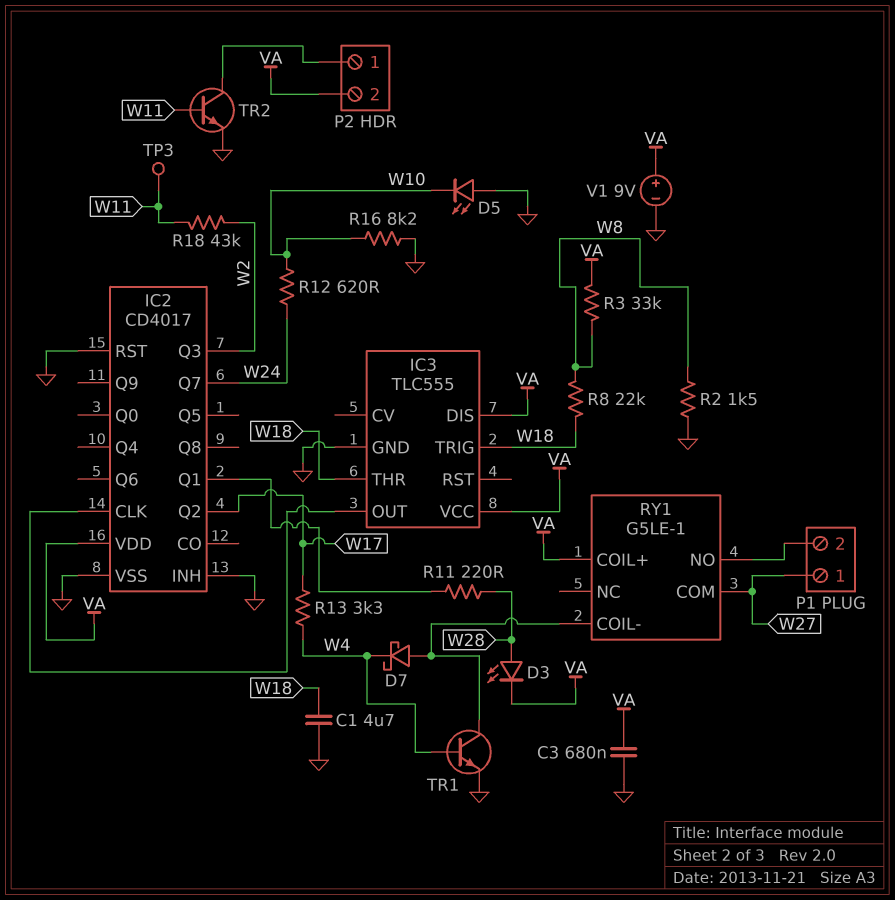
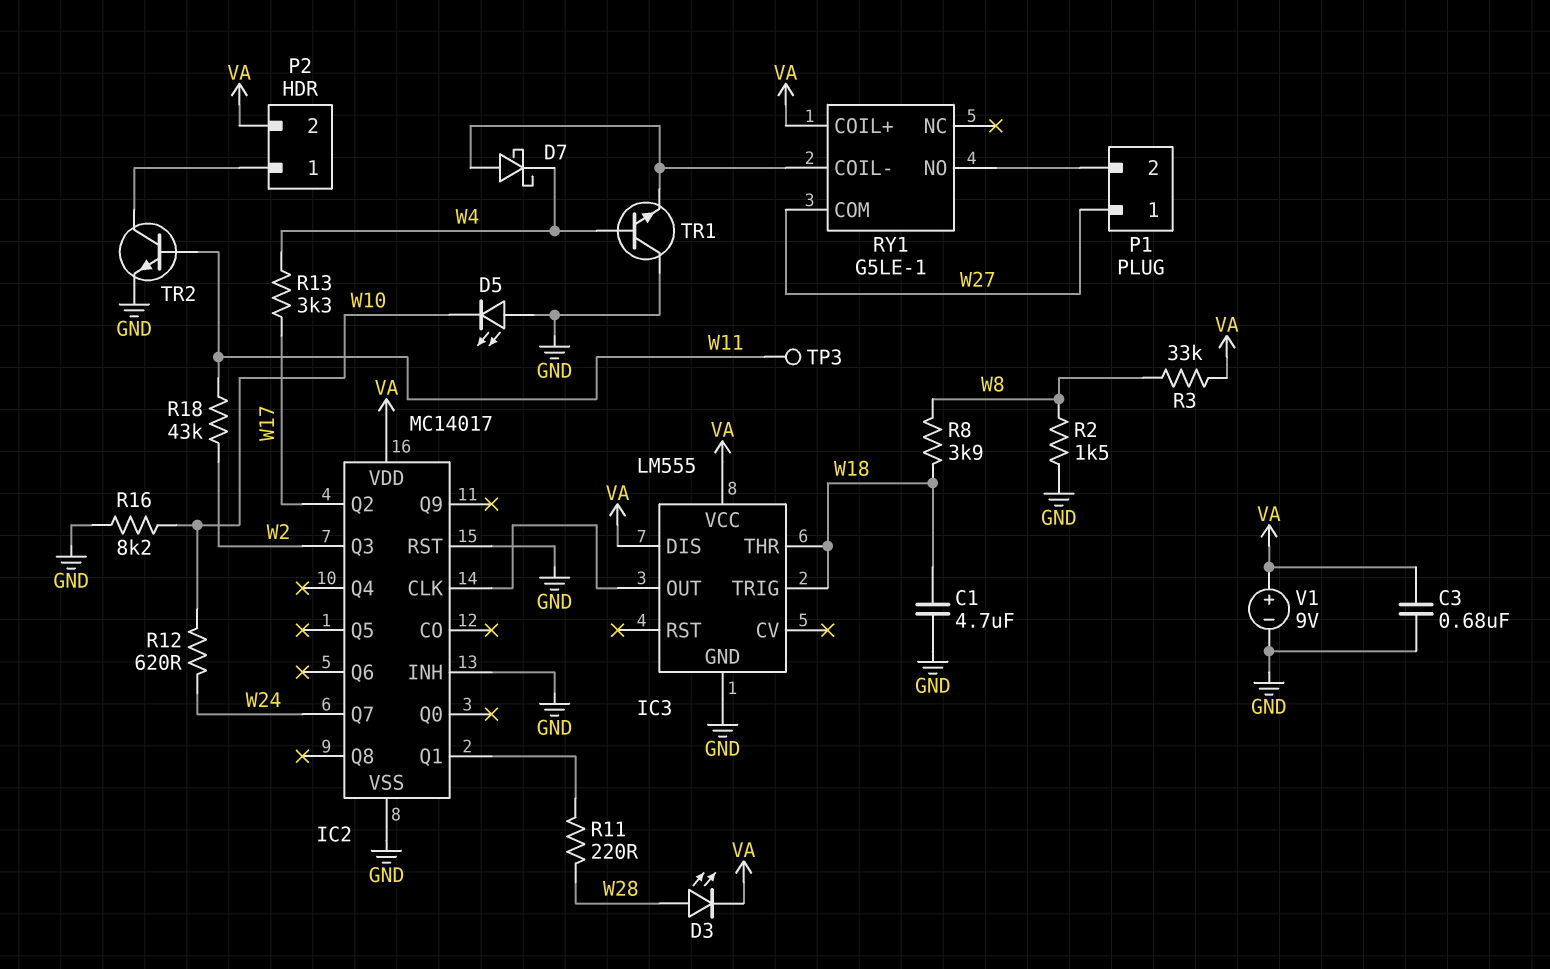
IC2: CD4017 -> MC14017
IC3: TLC555 -> LM555
R8: 22k (W8, W18) -> 3.9k (W8, W18)
TR1: NPN (B W4, C RY1/COIL-, E GND) -> NPN (B W4, C GND, E RY1/COIL-)

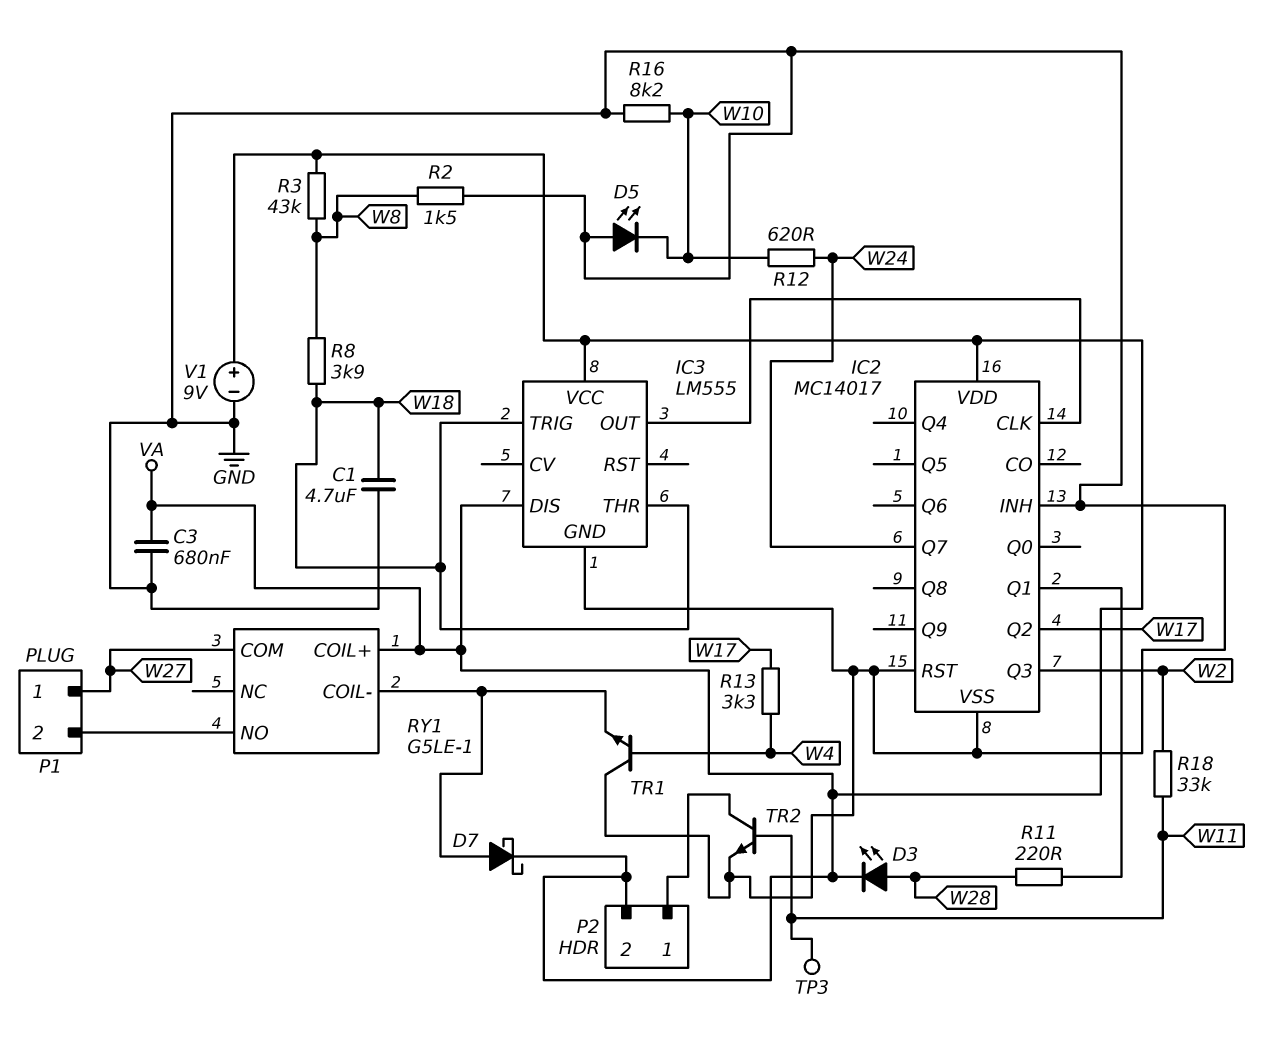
D7: schottky (A RY1/COIL-, K W4) -> schottky (A RY1/COIL-, K VA)
R3: 33k (VA, W8) -> 43k (VA, W8)
R18: 43k (W2, W11) -> 33k (W2, W11)

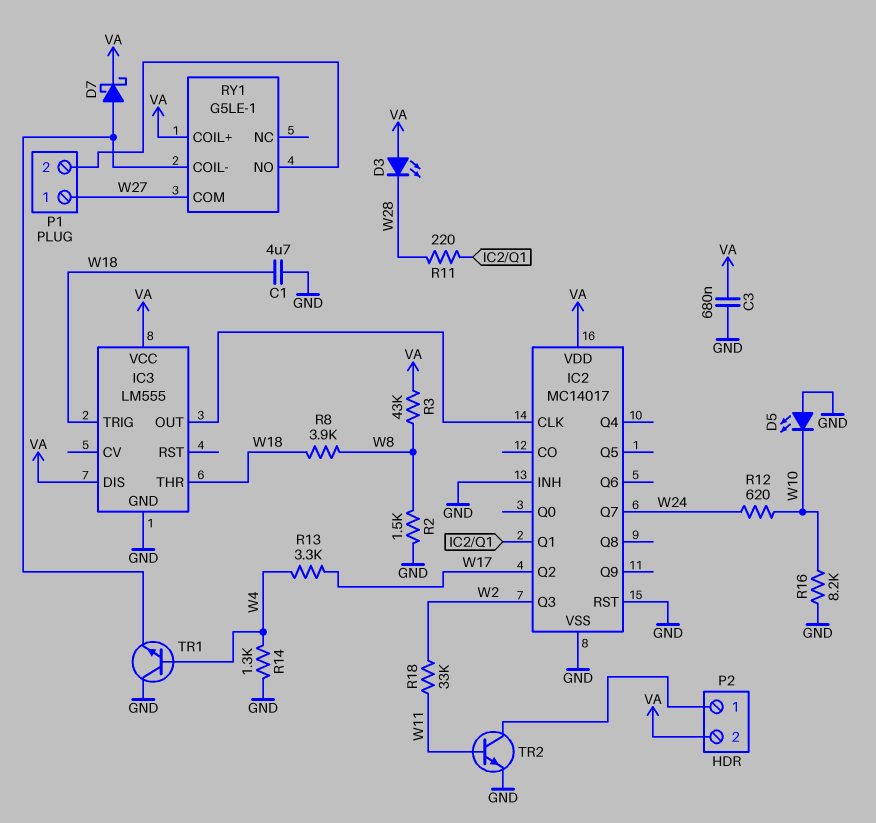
D3: LED (A W28, K VA) -> LED (A VA, K W28)
R14: none -> 1.3k (GND, W4)
TP3: test point (W11) -> none
V1: 9V (plus VA, minus GND) -> none

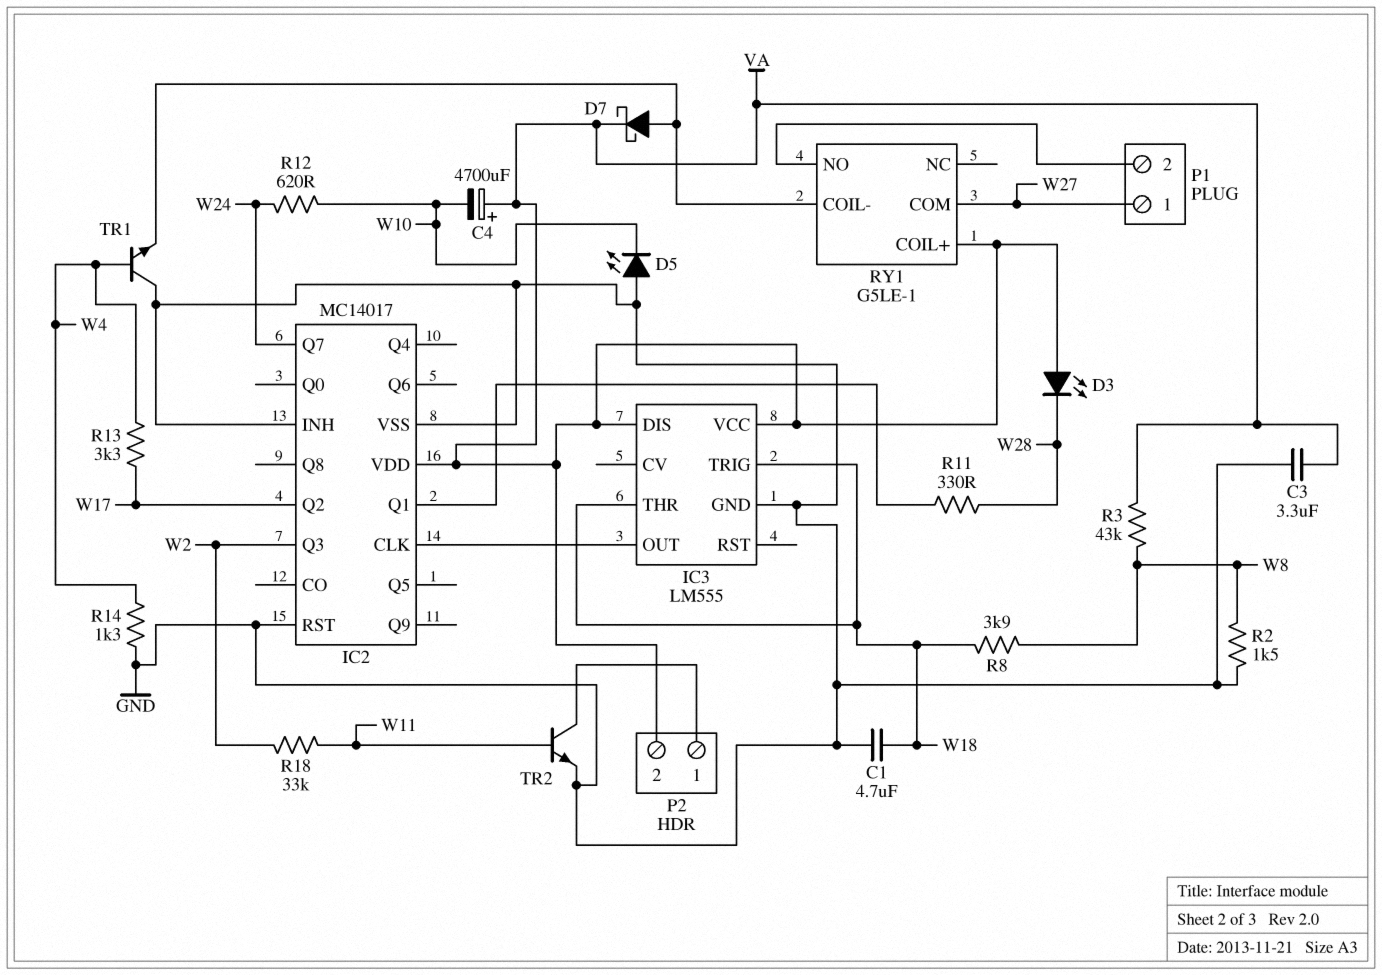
C3: 680nF (GND, VA) -> 3.3uF (GND, VA)
C4: none -> 4700uF (plus VA, minus W10)
R11: 220 (IC2/Q1, W28) -> 330 (IC2/Q1, W28)
R16: 8.2k (GND, W10) -> none

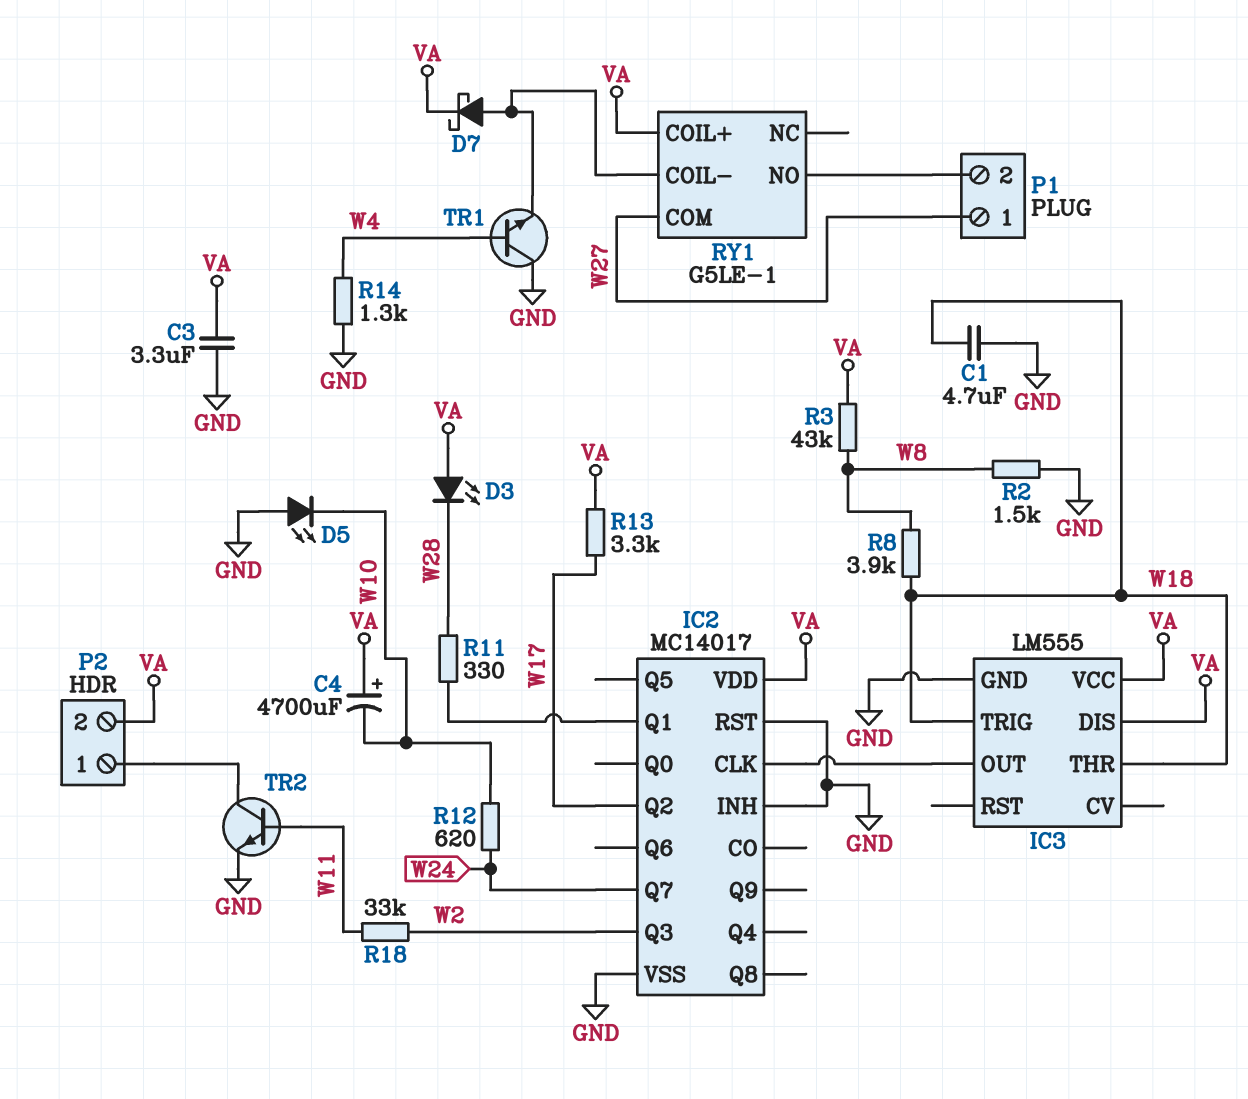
R13: 3.3k (W4, W17) -> 3.3k (VA, W17)

